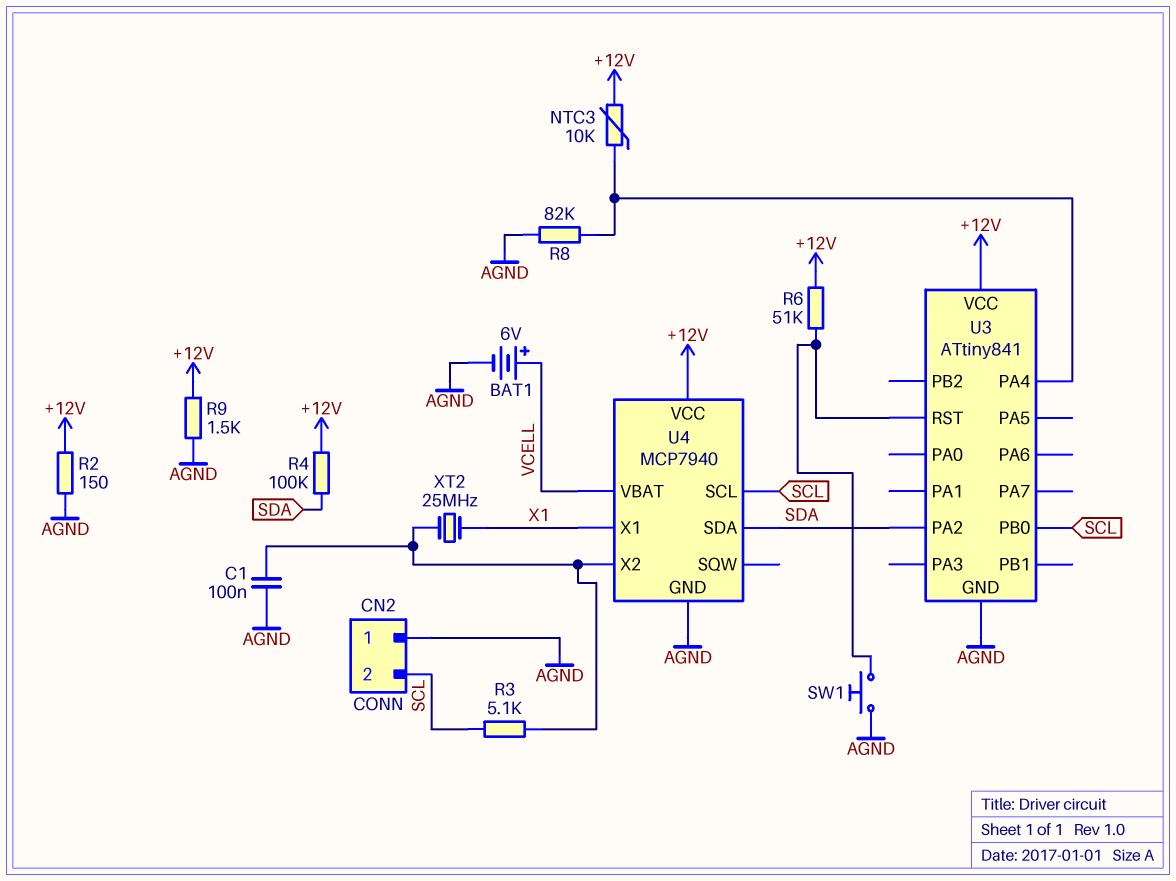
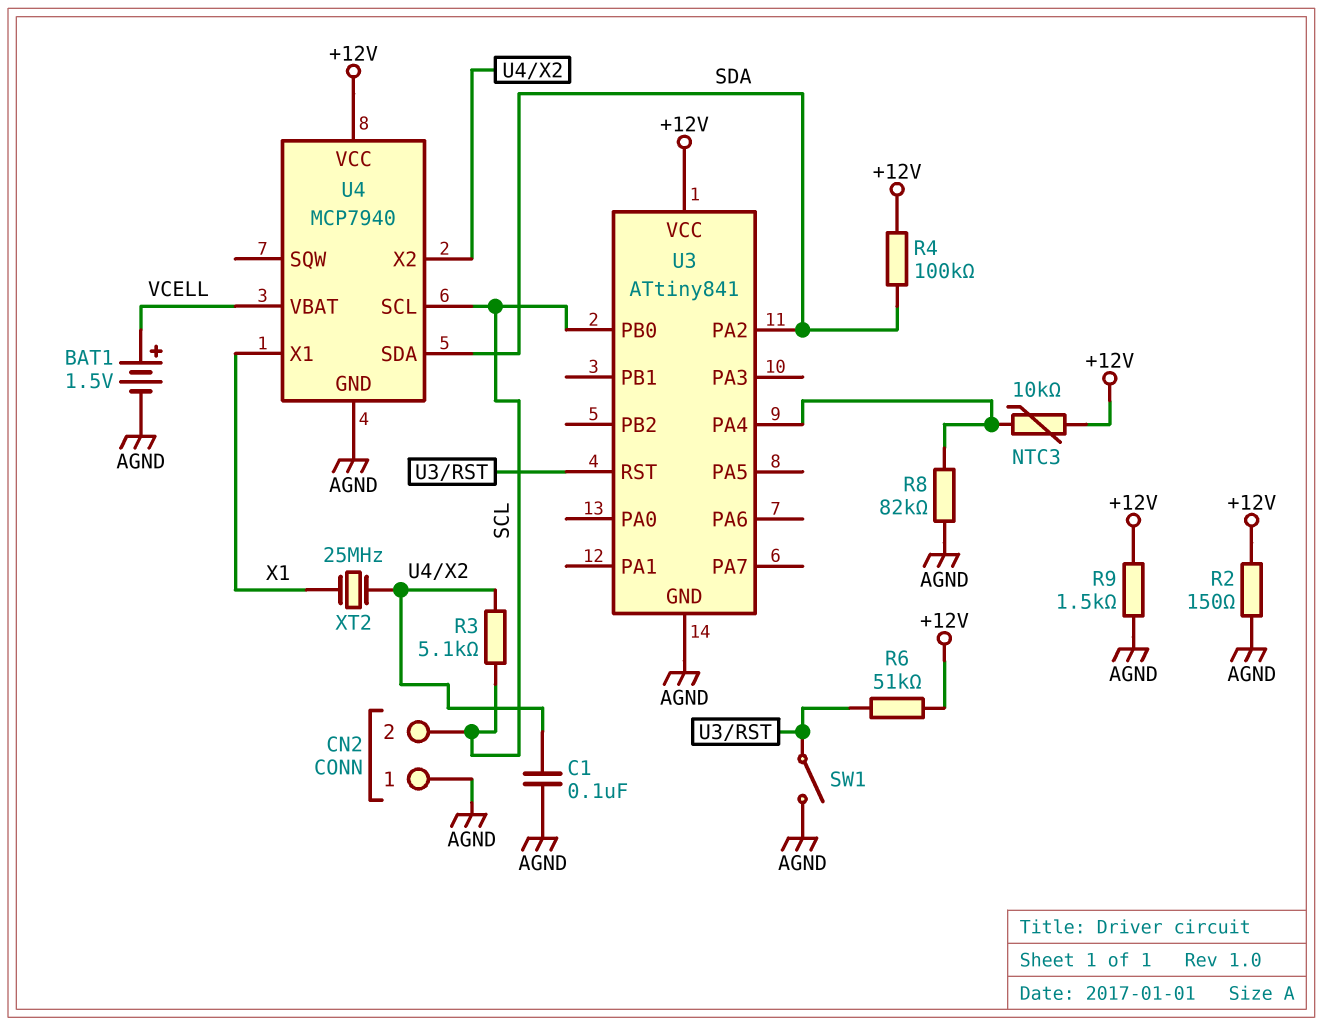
BAT1: 6V (plus VCELL, minus AGND) -> 1.5V (plus VCELL, minus AGND)
SW1: button (AGND, U3/RST) -> switch (AGND, U3/RST)

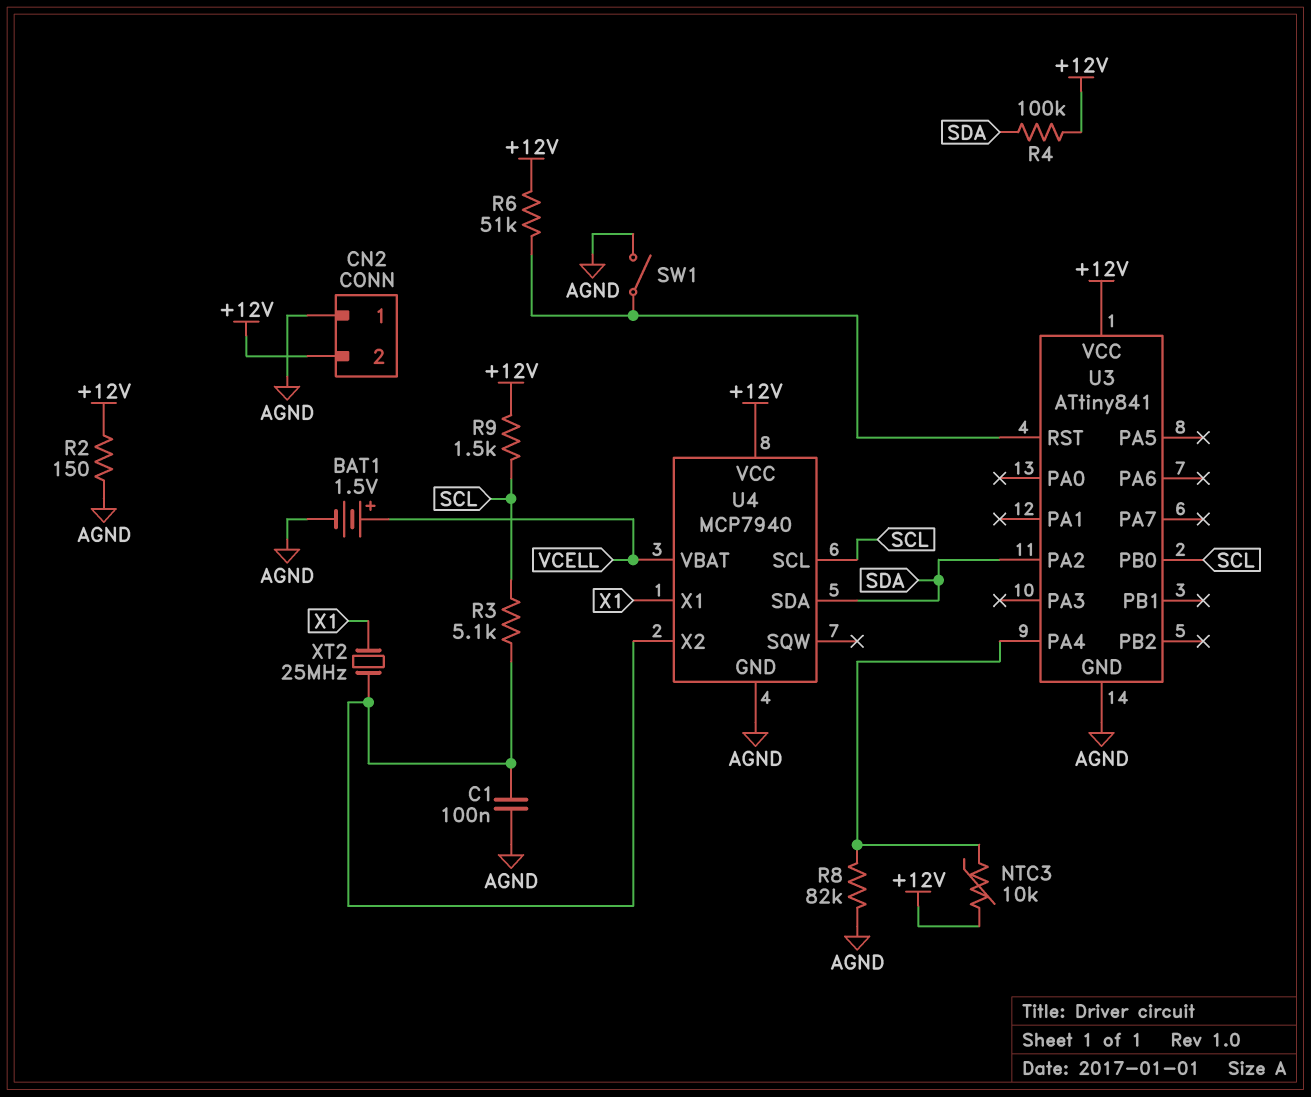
CN2 pin 2: SCL -> +12V
R9: 1.5k (+12V, AGND) -> 1.5k (+12V, SCL)

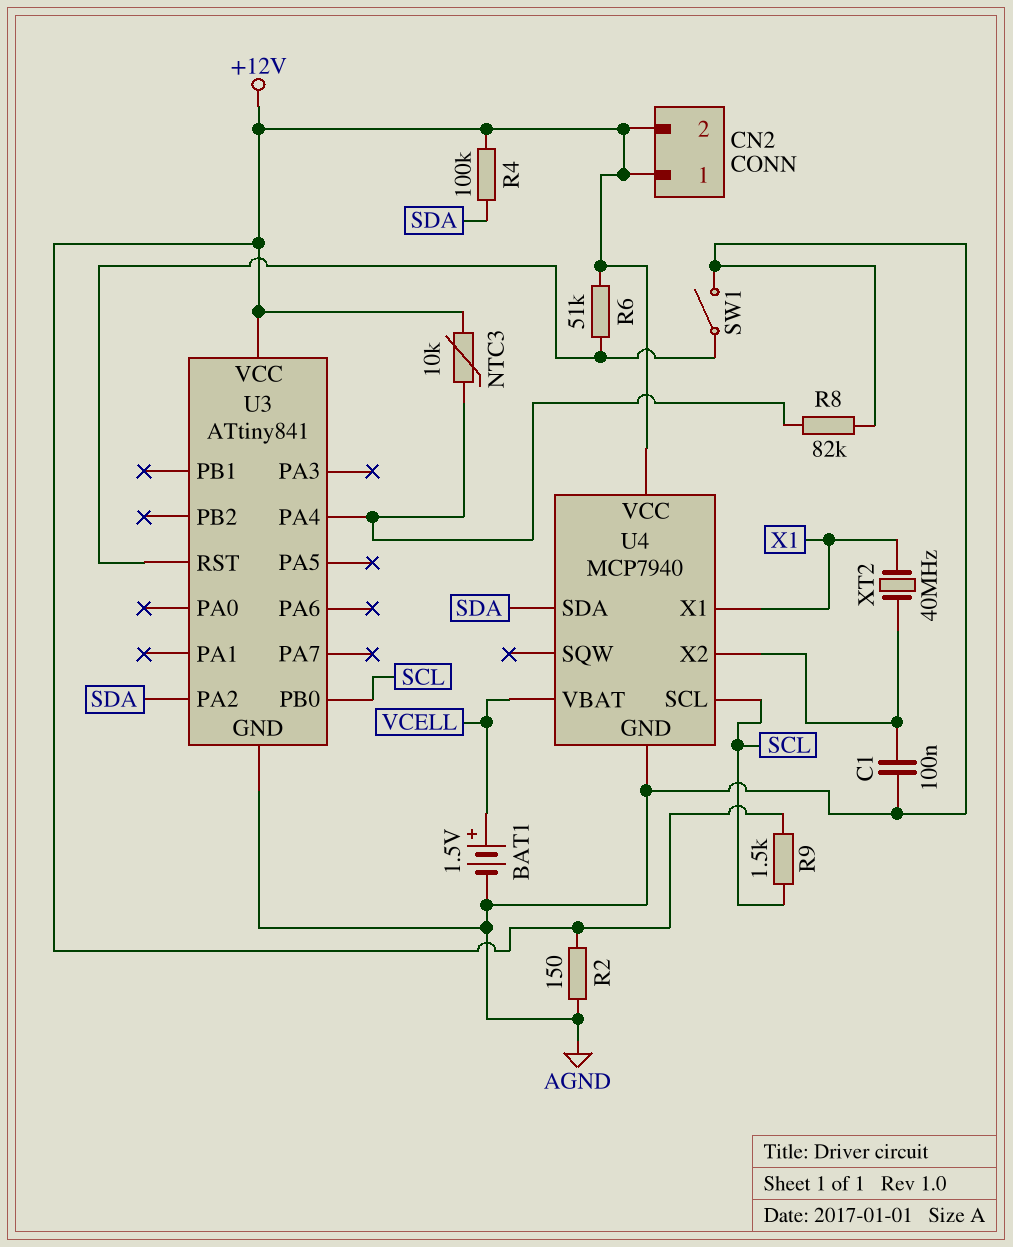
CN2 pin 1: AGND -> +12V
R3: 5.1k (SCL, U4/X2) -> none
XT2: 25MHz (U4/X2, X1) -> 40MHz (U4/X2, X1)

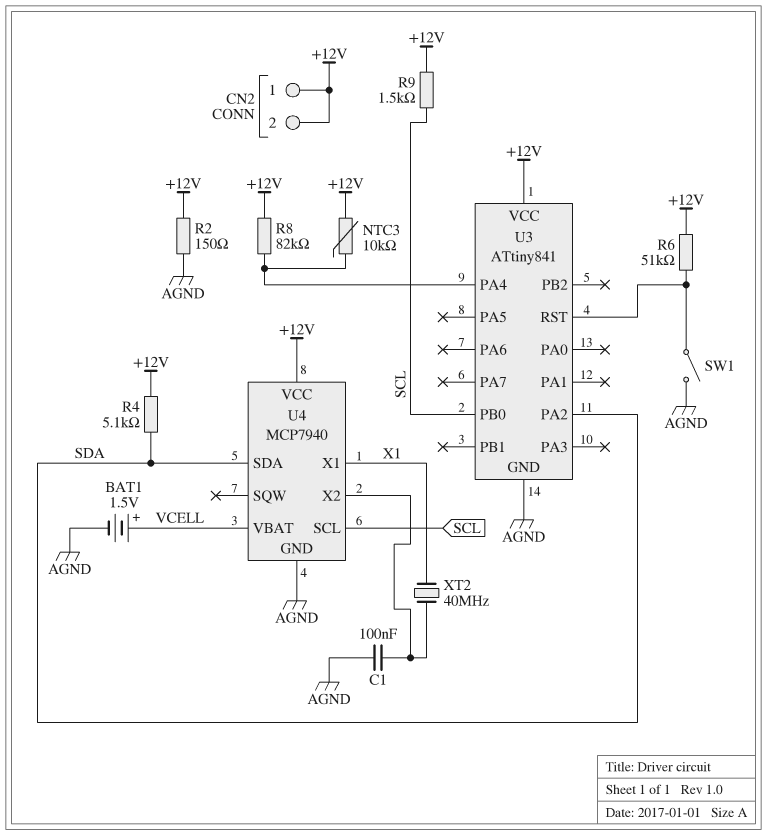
R4: 100k (+12V, SDA) -> 5.1k (+12V, SDA)
R8: 82k (AGND, U3/PA4) -> 82k (+12V, U3/PA4)

